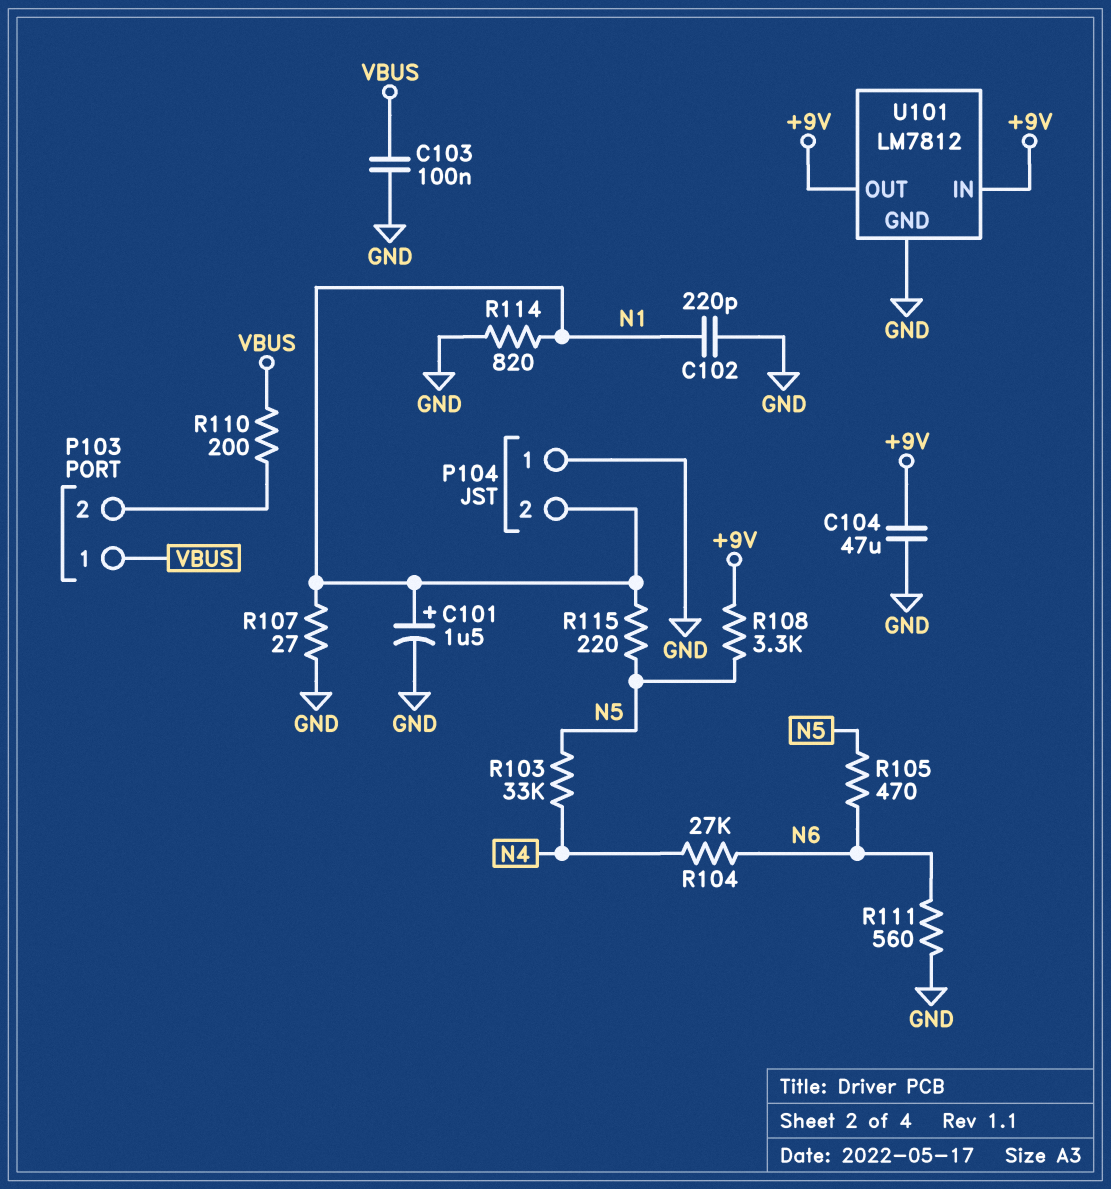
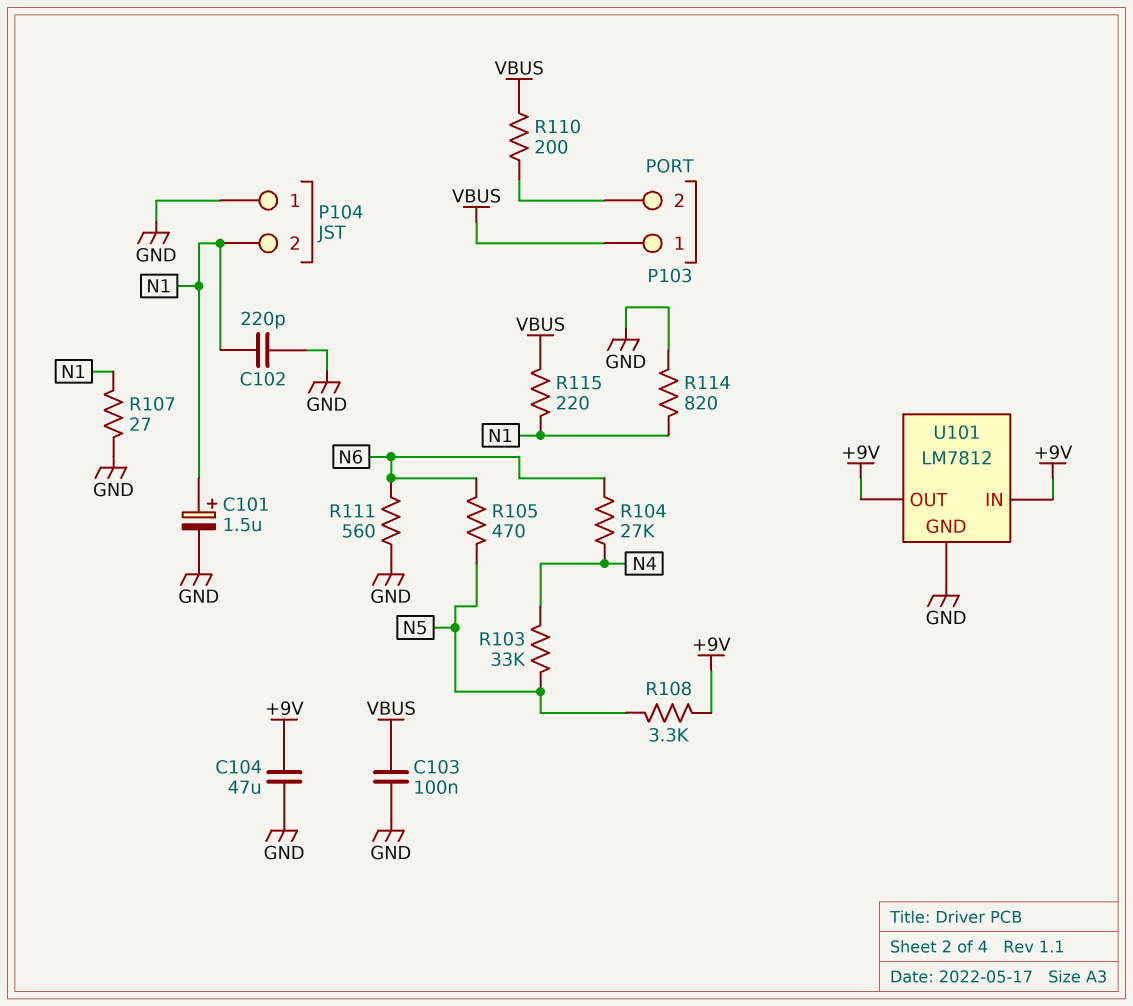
R115: 220 (N1, N5) -> 220 (N1, VBUS)

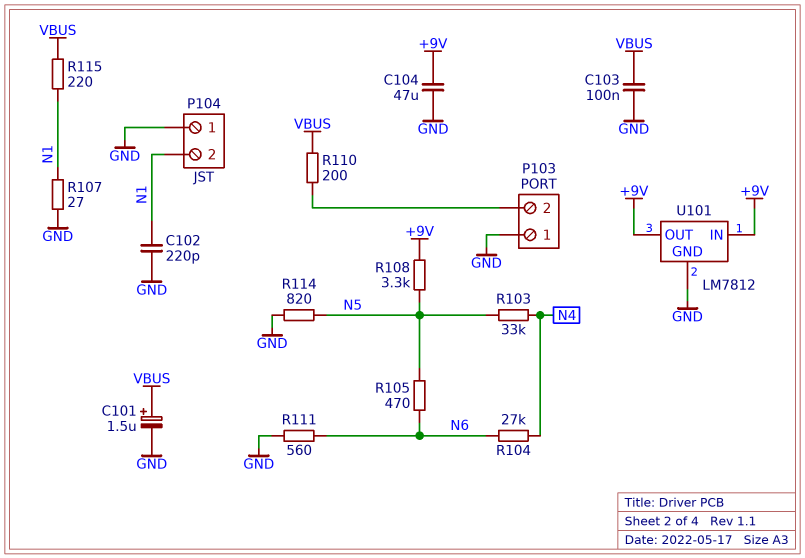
C101: 1.5uF (plus N1, minus GND) -> 1.5uF (plus VBUS, minus GND)
P103 pin 1: VBUS -> GND
R114: 820 (GND, N1) -> 820 (GND, N5)

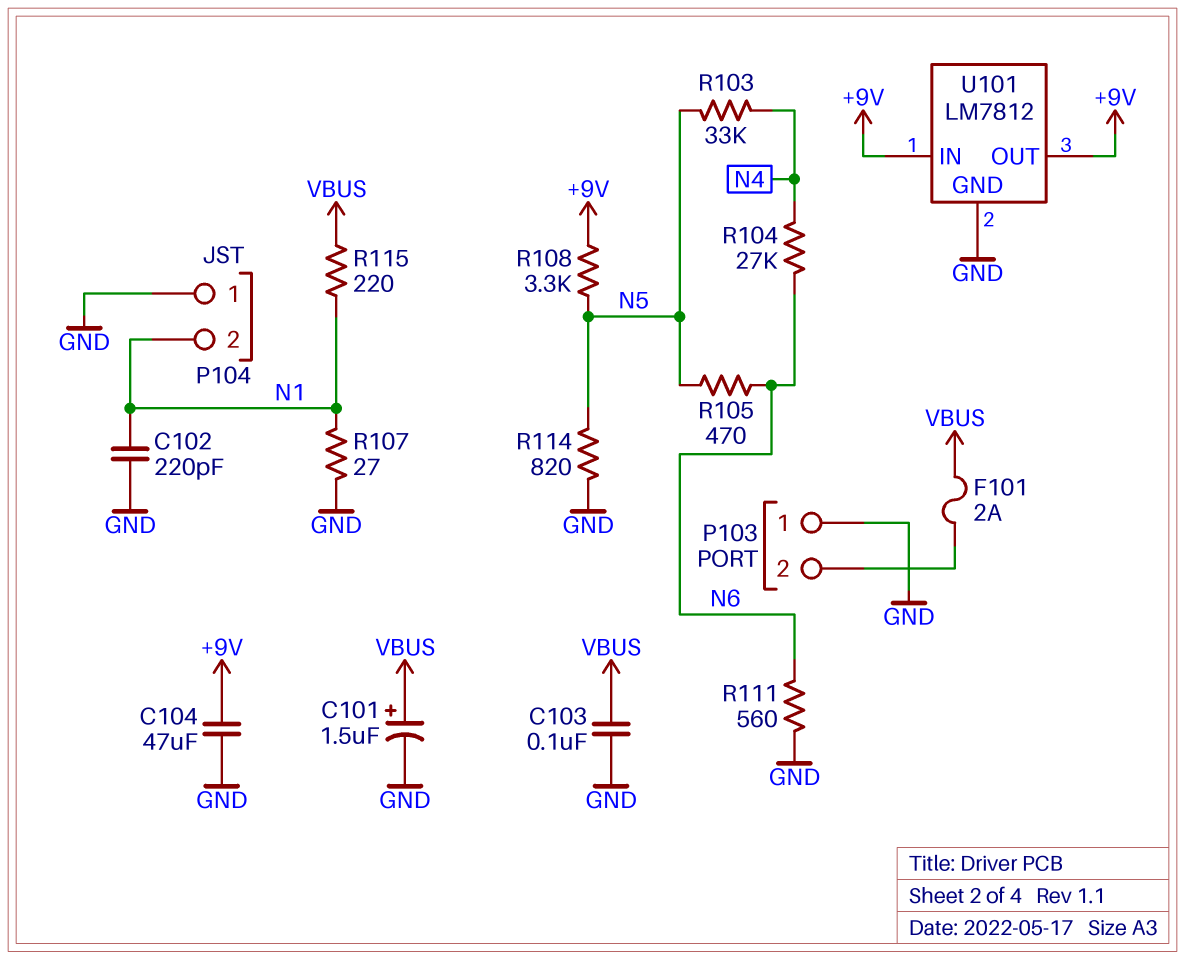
F101: none -> 2A (P103/2, VBUS)
R110: 200 (P103/2, VBUS) -> none

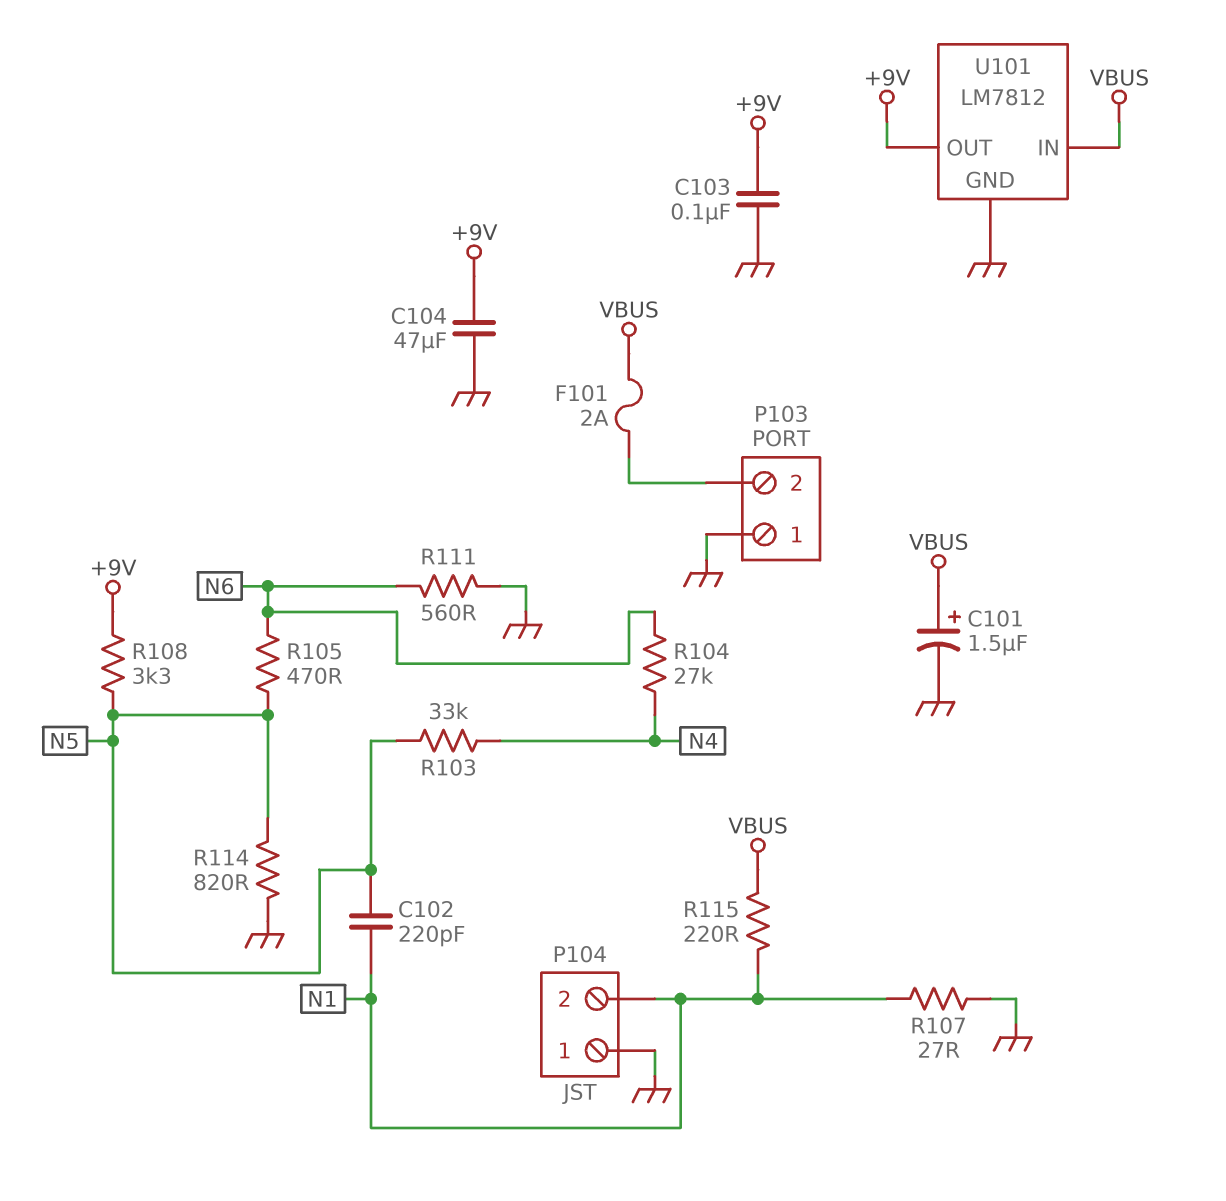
C102: 220pF (GND, N1) -> 220pF (N1, N5)
C103: 100nF (GND, VBUS) -> 100nF (+9V, GND)
U101 pin IN: +9V -> VBUS

